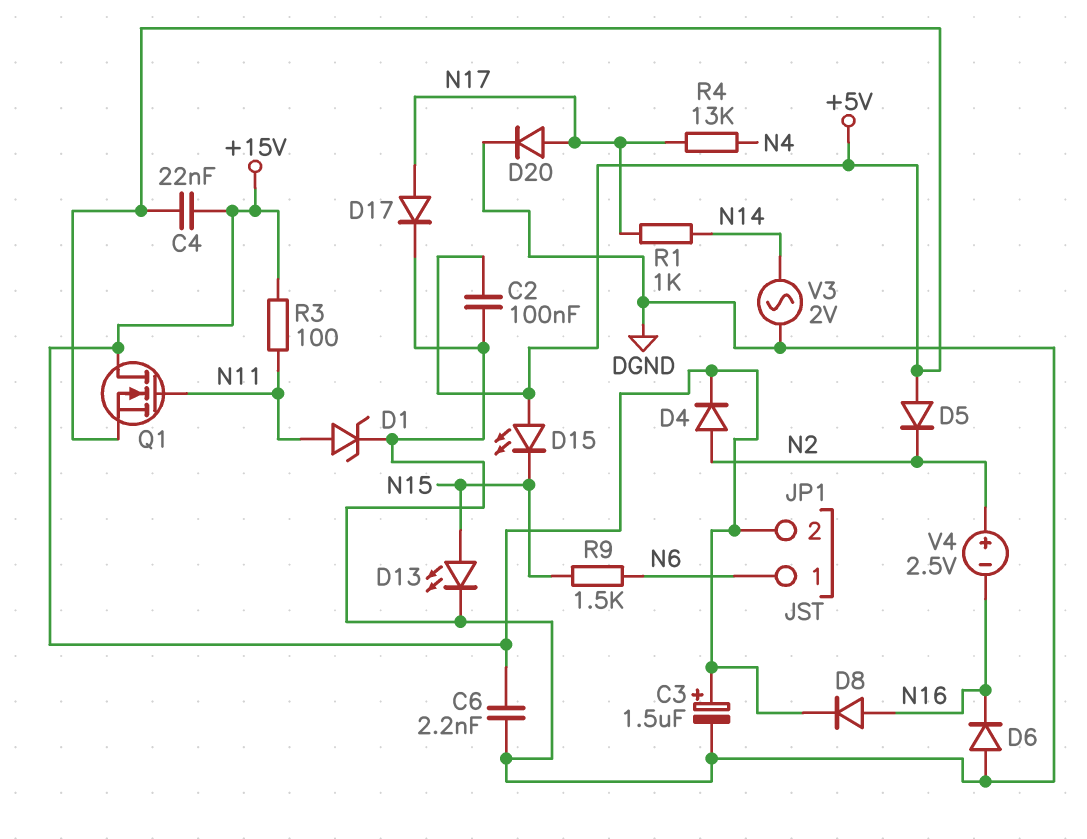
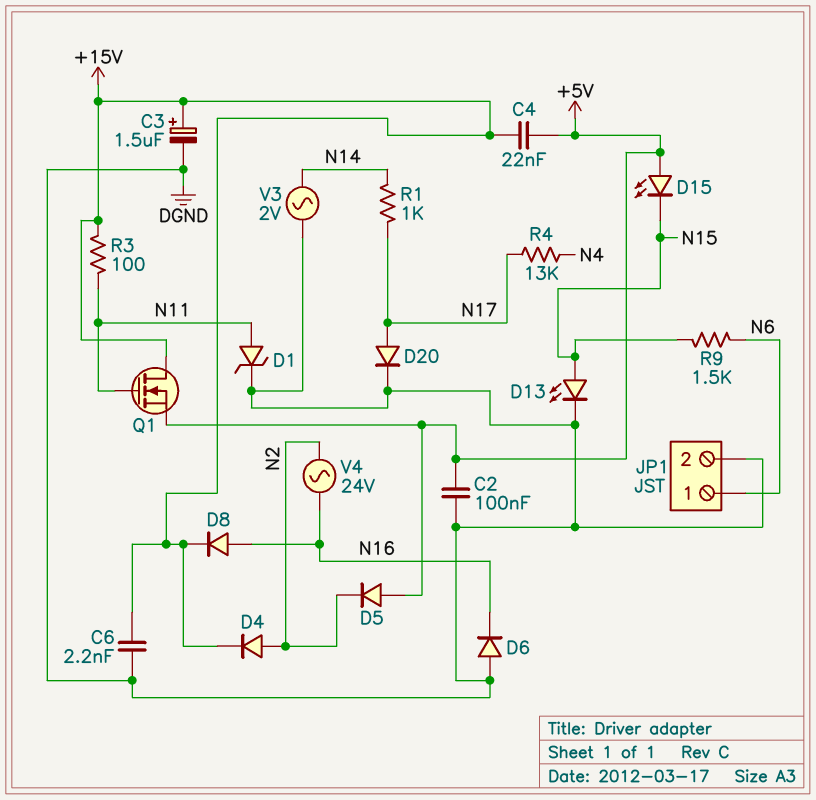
D17: diode (A N17, K DGND) -> none
JP1 pin 2: +15V -> DGND
V4: 2.5V (plus N2, minus N16) -> AC 24V (N2, N16)

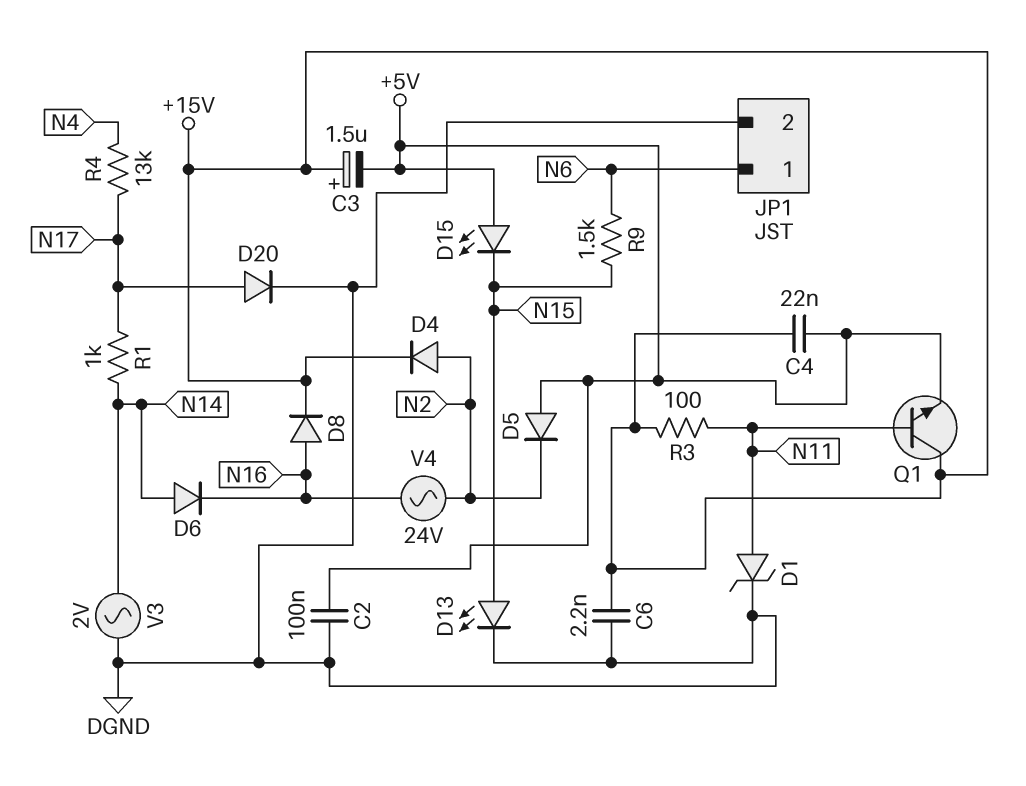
C3: 1.5uF (plus +15V, minus DGND) -> 1.5uF (plus +15V, minus +5V)
D6: diode (A DGND, K N16) -> diode (A N14, K N16)
Q1: NMOS (G N11, D +15V, S +5V) -> NPN (B N11, C +15V, E +5V)

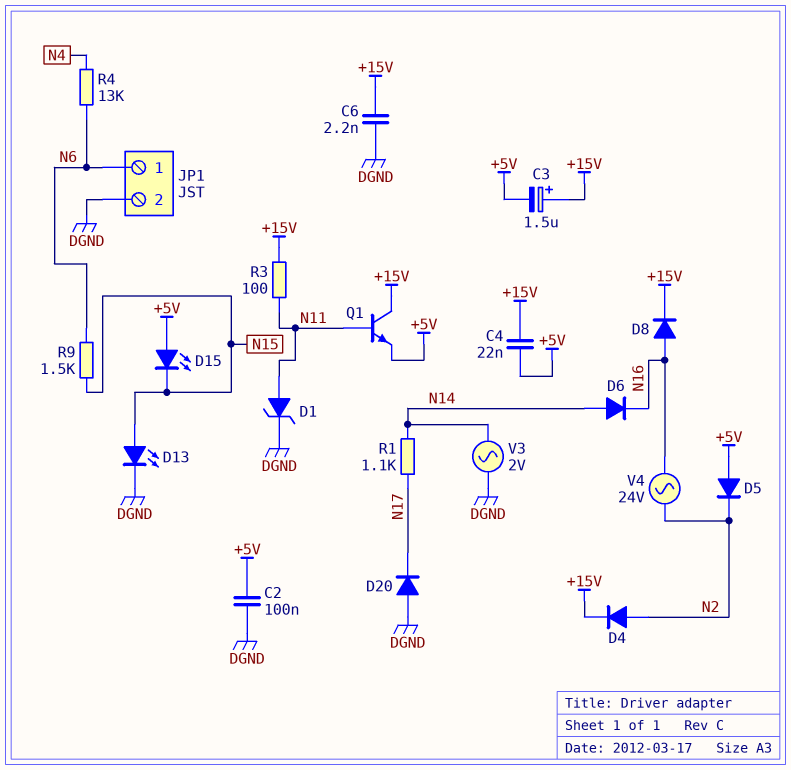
D20: diode (A N17, K DGND) -> diode (A DGND, K N17)
R1: 1k (N14, N17) -> 1.1k (N14, N17)
R4: 13k (N4, N17) -> 13k (N4, N6)

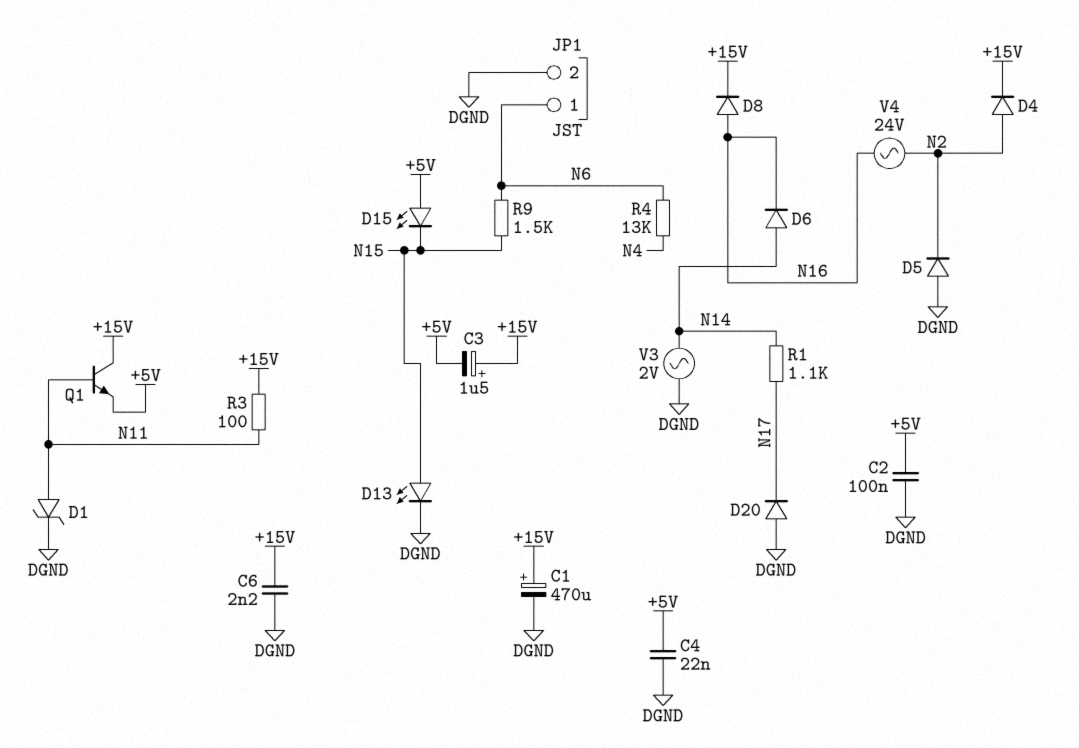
C1: none -> 470uF (plus +15V, minus DGND)
C4: 22nF (+5V, +15V) -> 22nF (+5V, DGND)
D5: diode (A +5V, K N2) -> diode (A DGND, K N2)

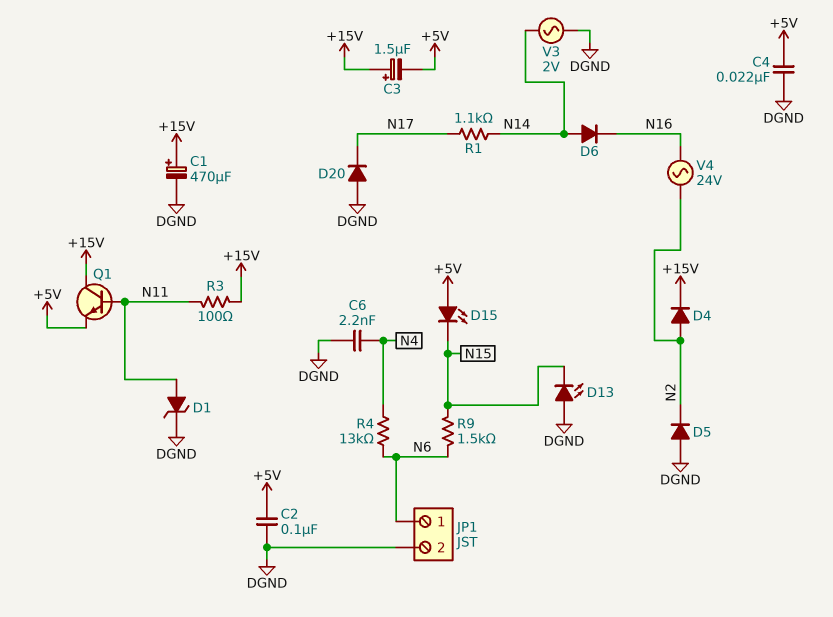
C6: 2.2nF (+15V, DGND) -> 2.2nF (DGND, N4)
D8: diode (A N16, K +15V) -> none
D13: LED (A N15, K DGND) -> LED (A DGND, K N15)

